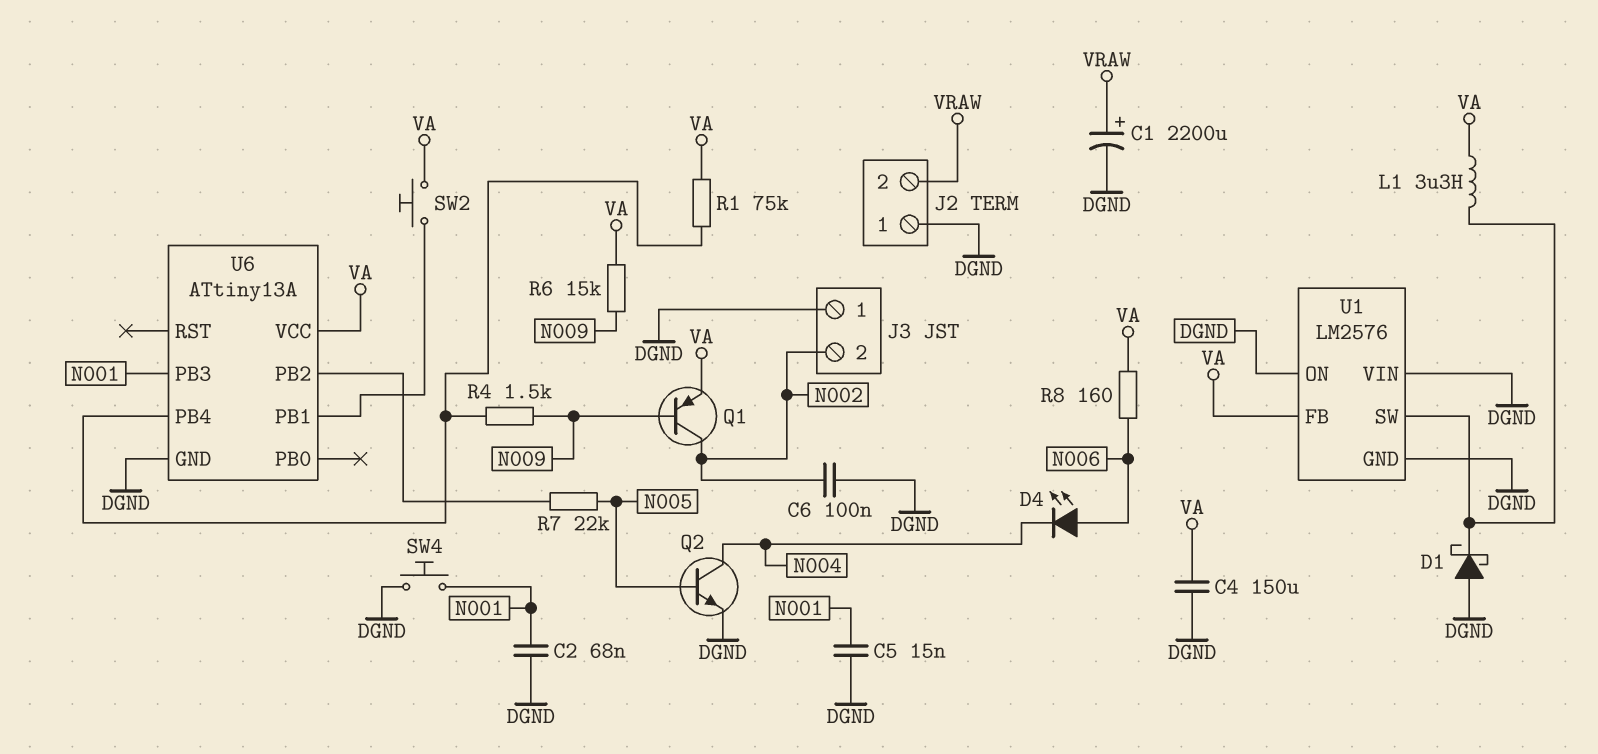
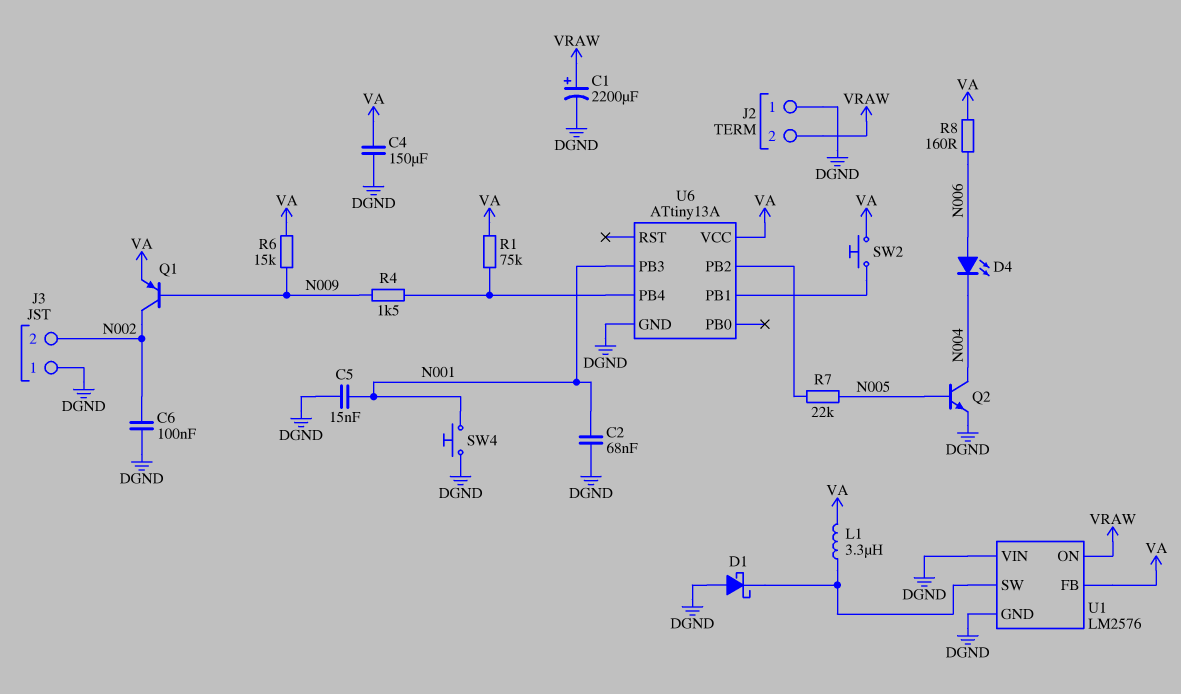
U1 pin ON: DGND -> VRAW

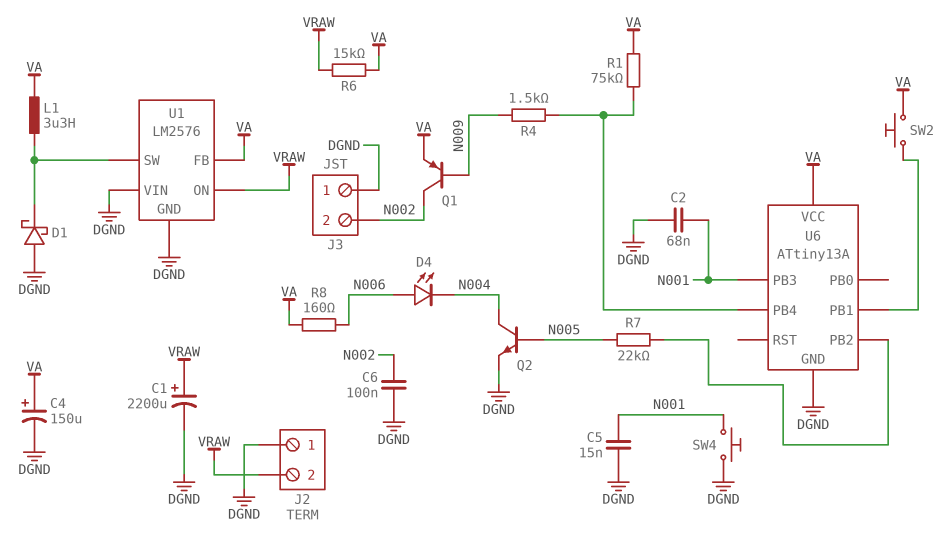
C4: 150uF (DGND, VA) -> 150uF (plus VA, minus DGND)
R6: 15k (N009, VA) -> 15k (VA, VRAW)

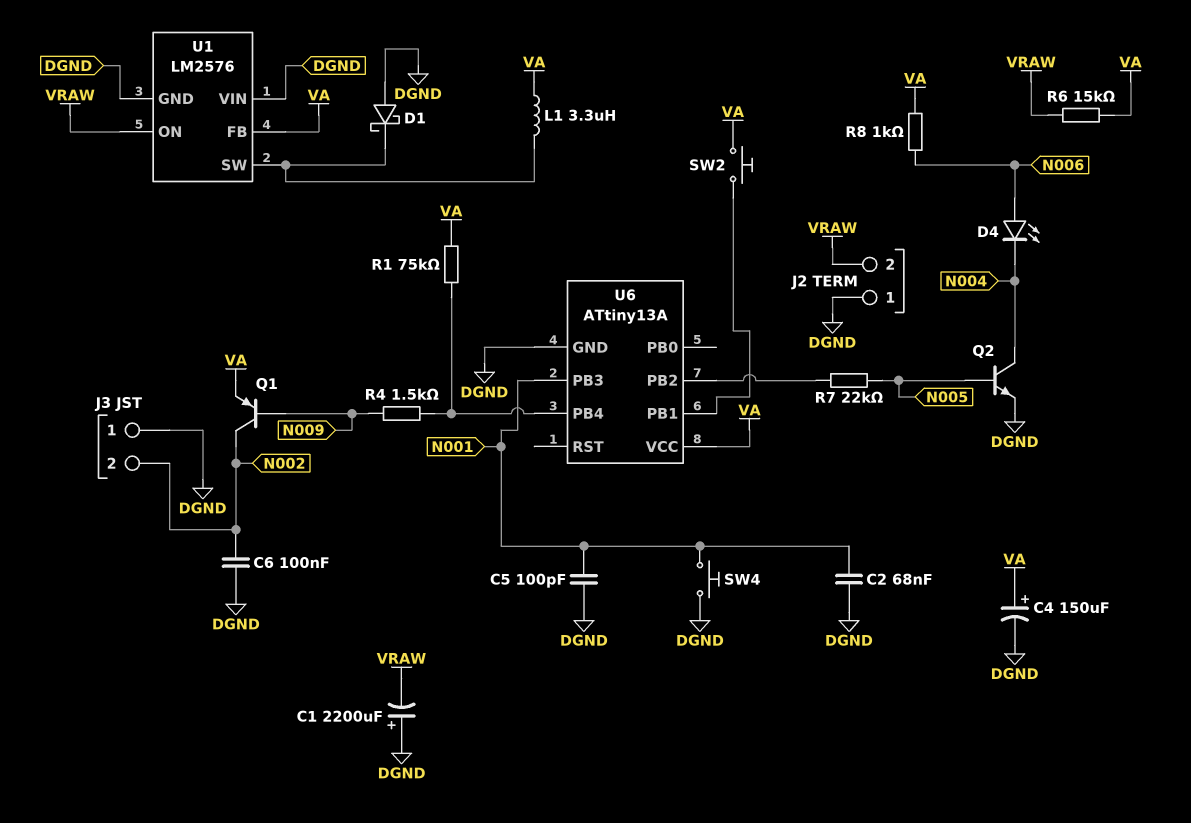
C1: 2200uF (plus VRAW, minus DGND) -> 2200uF (plus DGND, minus VRAW)
C5: 15nF (DGND, N001) -> 100pF (DGND, N001)
R8: 160 (N006, VA) -> 1k (N006, VA)

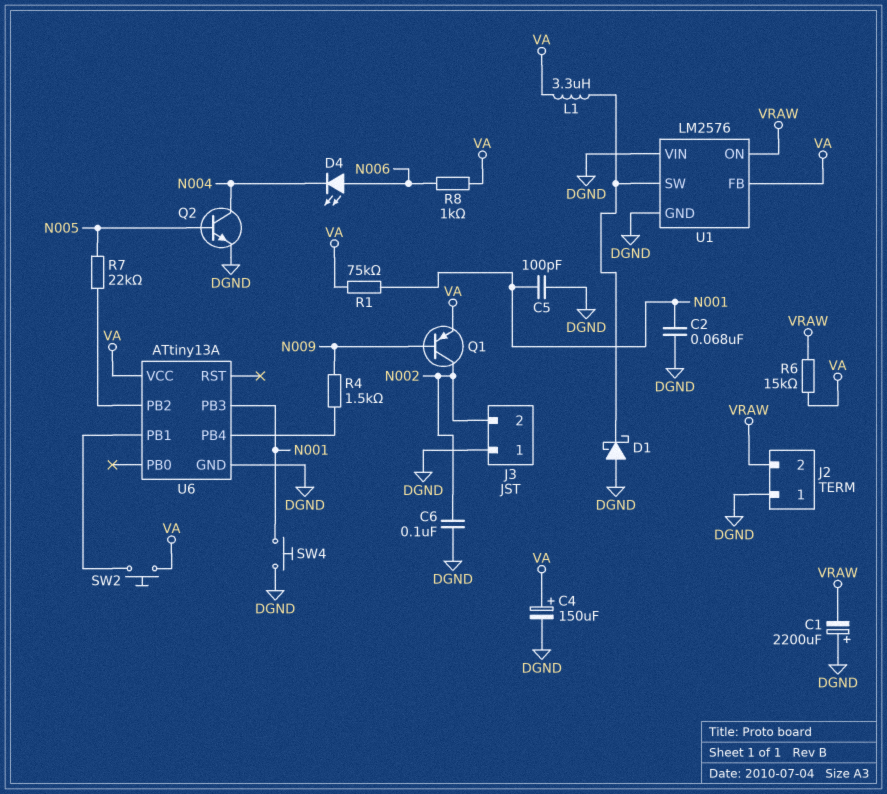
R1: 75k (U6/PB4, VA) -> 75k (N001, VA)

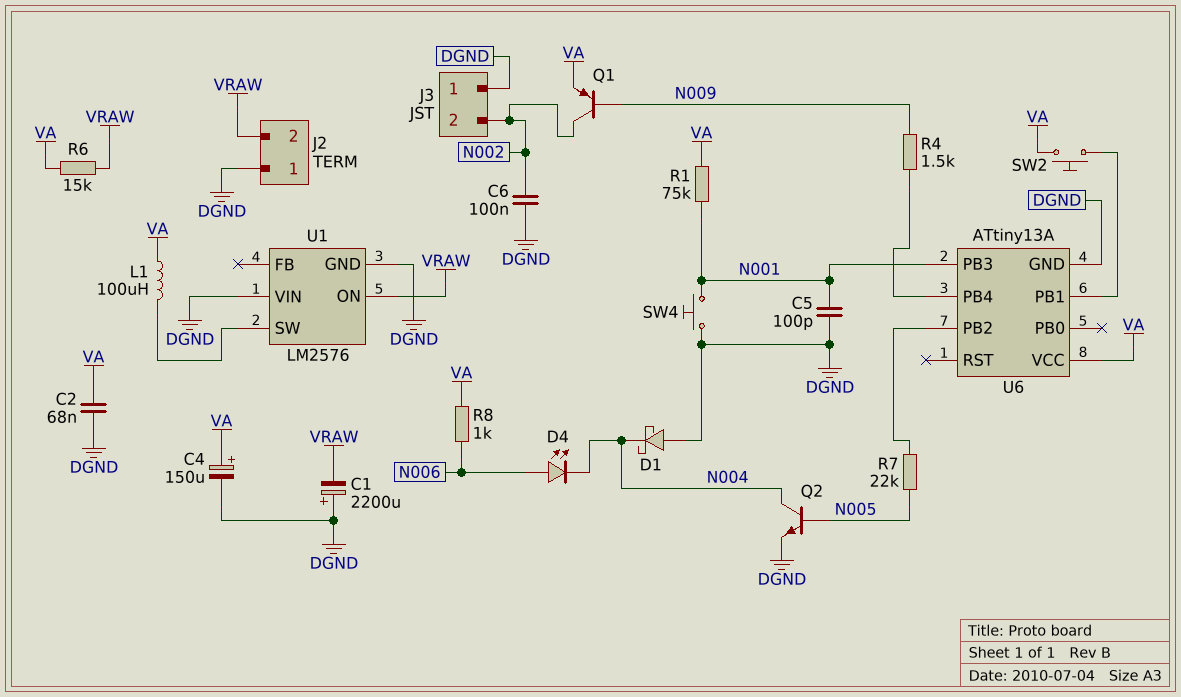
C2: 68nF (DGND, N001) -> 68nF (DGND, VA)
D1: schottky (A DGND, K U1/SW) -> schottky (A DGND, K N004)
L1: 3.3uH (U1/SW, VA) -> 100uH (U1/SW, VA)
U1 pin FB: VA -> none

